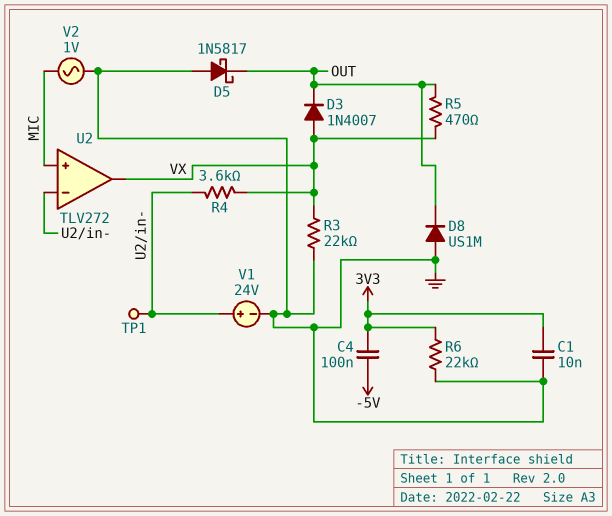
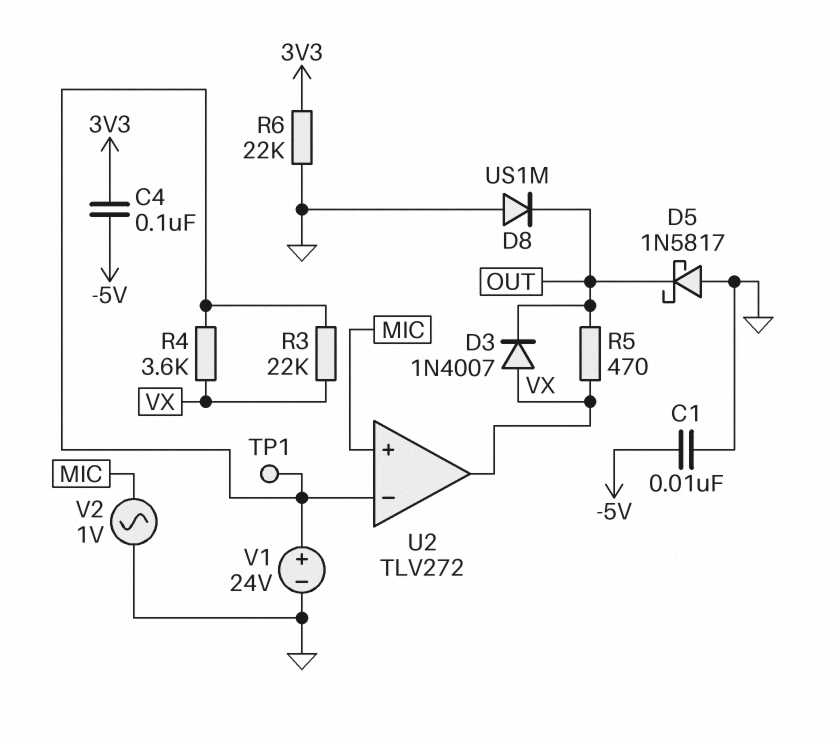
C1: 10nF (3V3, GND) -> 10nF (-5V, GND)
R3: 22k (GND, VX) -> 22k (U2/in-, VX)

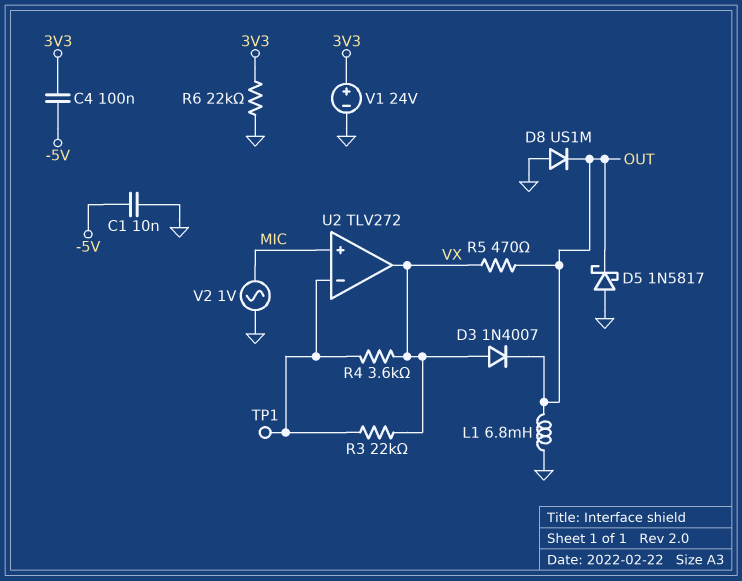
L1: none -> 6.8mH (GND, OUT)
V1: 24V (plus U2/in-, minus GND) -> 24V (plus 3V3, minus GND)

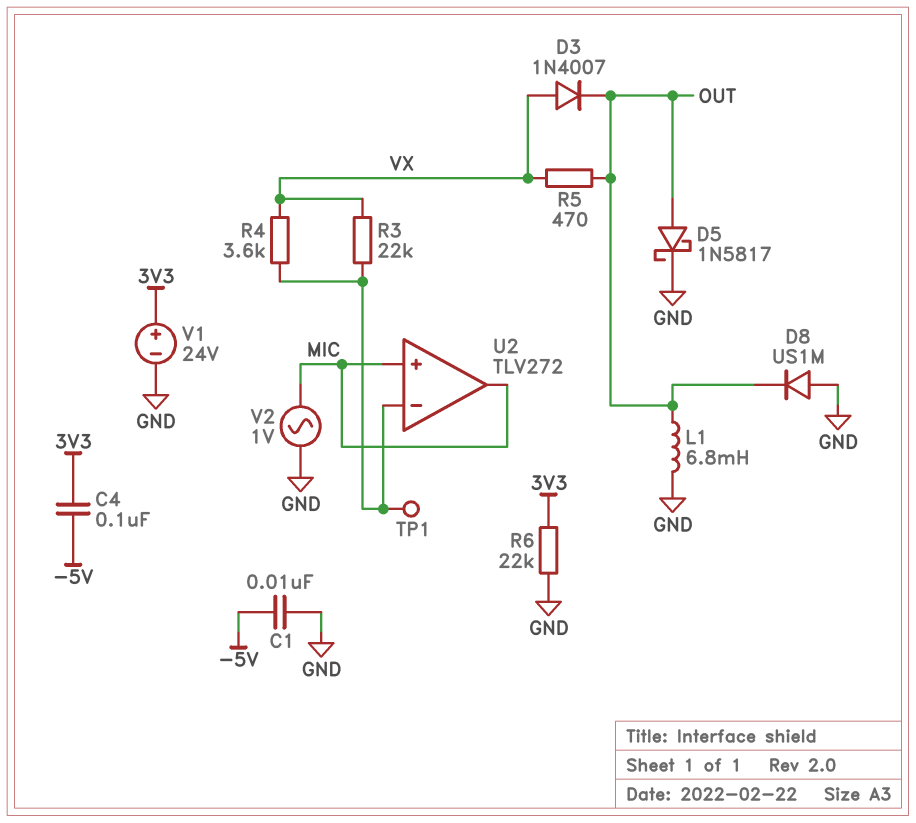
D5: schottky 1N5817 (A GND, K OUT) -> schottky 1N5817 (A OUT, K GND)
U2 pin out: VX -> MIC

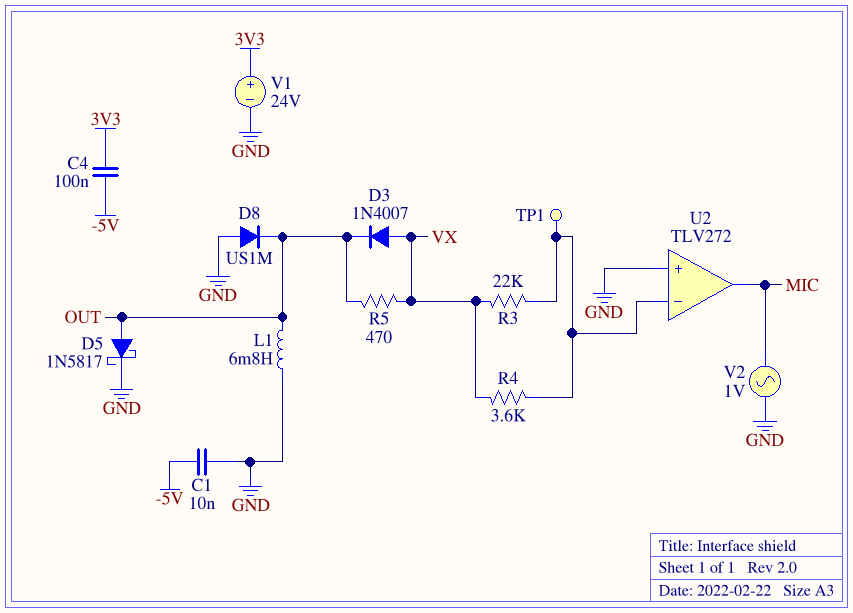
R6: 22k (3V3, GND) -> none
U2 pin in+: MIC -> GND

